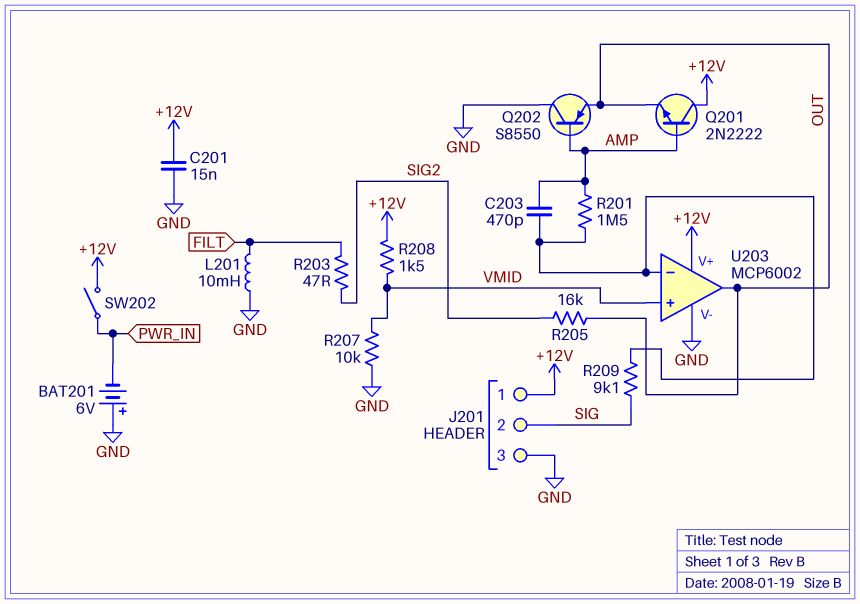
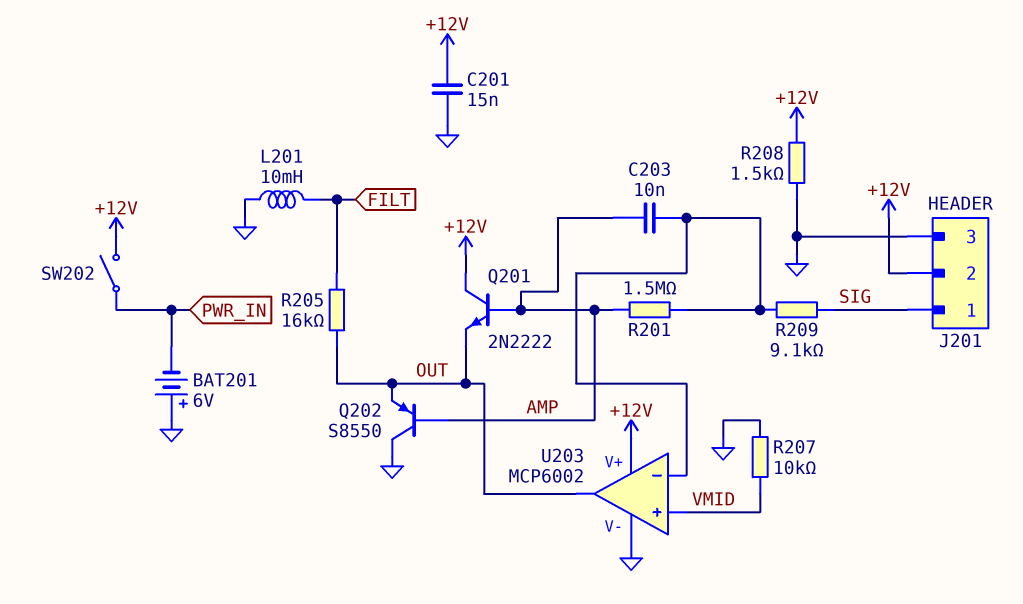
C203: 470pF (AMP, U203/in-) -> 10nF (AMP, U203/in-)
J201 pin 1: +12V -> SIG
J201 pin 2: SIG -> +12V
R203: 47 (FILT, SIG2) -> none
R205: 16k (OUT, SIG2) -> 16k (FILT, OUT)
R208: 1.5k (+12V, VMID) -> 1.5k (+12V, GND)

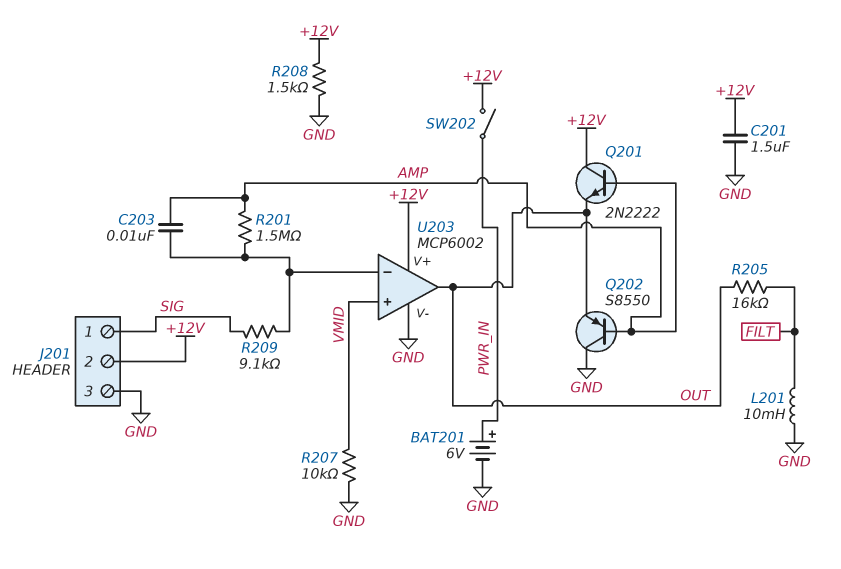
BAT201: 6V (plus GND, minus PWR_IN) -> 6V (plus PWR_IN, minus GND)
C201: 15nF (+12V, GND) -> 1.5uF (+12V, GND)

